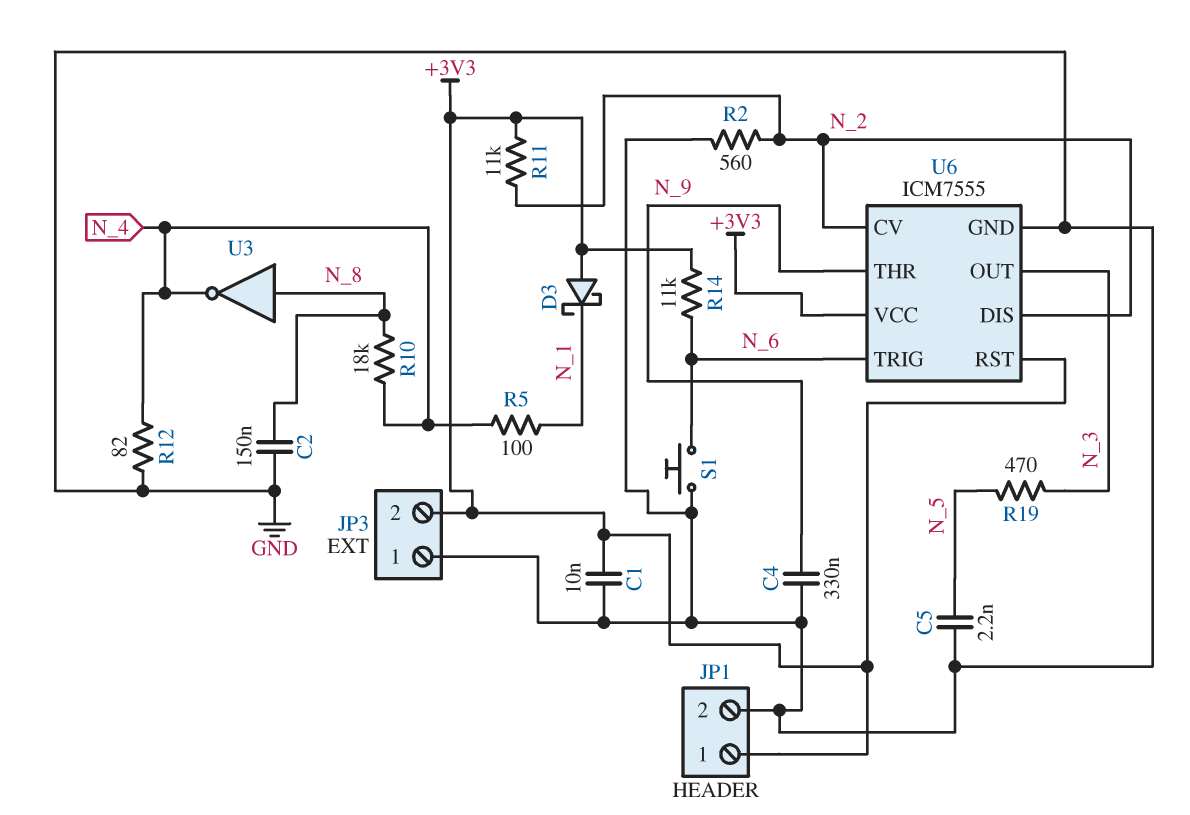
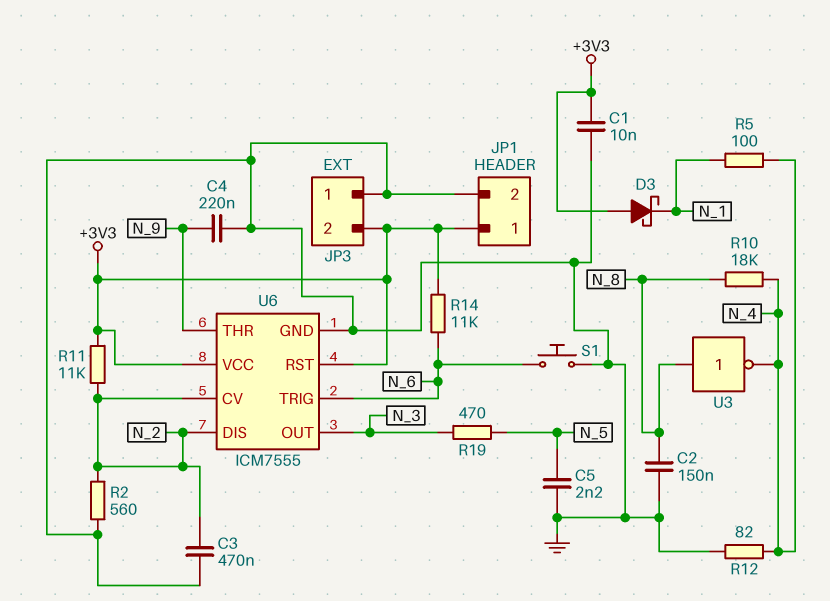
C3: none -> 470nF (GND, N_2)
C4: 330nF (GND, N_9) -> 220nF (GND, N_9)

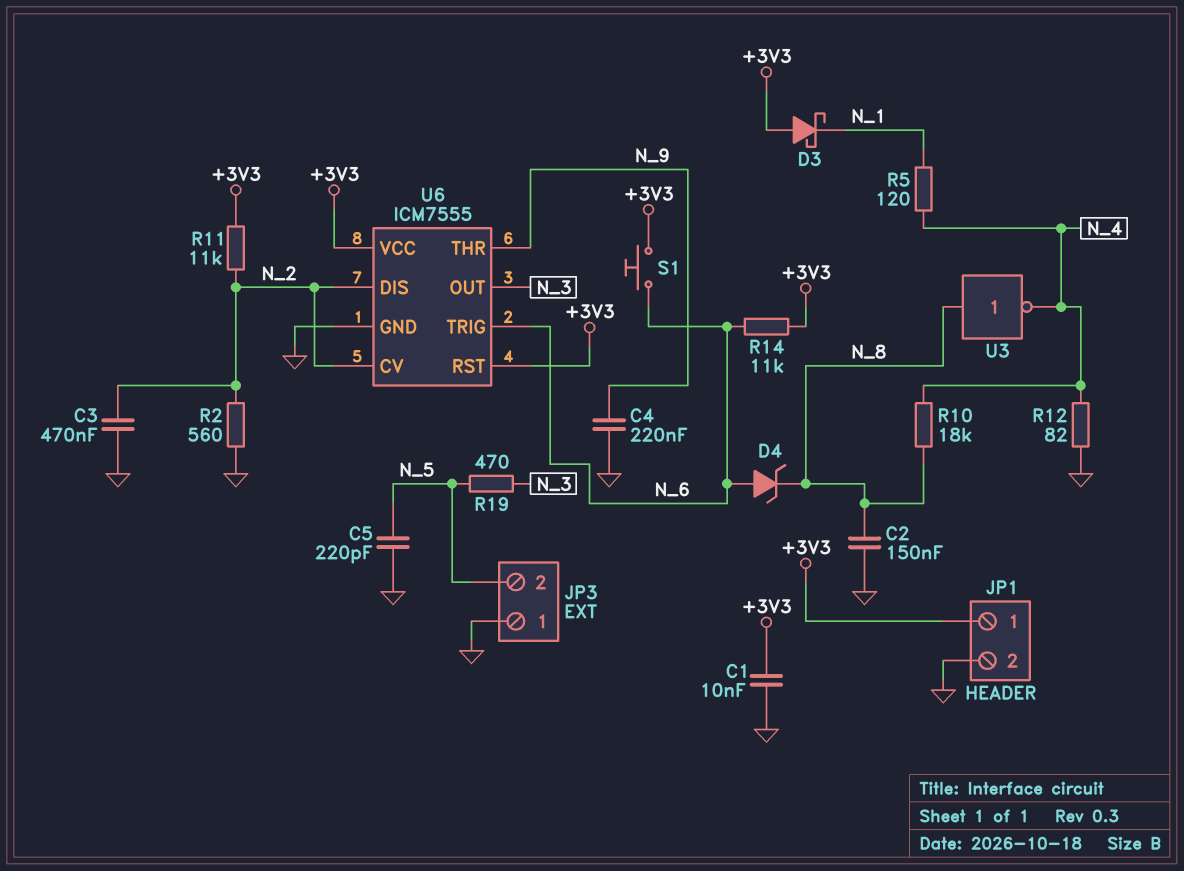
C5: 2.2nF (GND, N_5) -> 220pF (GND, N_5)
D4: none -> zener (A N_6, K N_8)
JP3 pin 2: +3V3 -> N_5
R5: 100 (N_1, N_4) -> 120 (N_1, N_4)
S1: button (GND, N_6) -> button (+3V3, N_6)

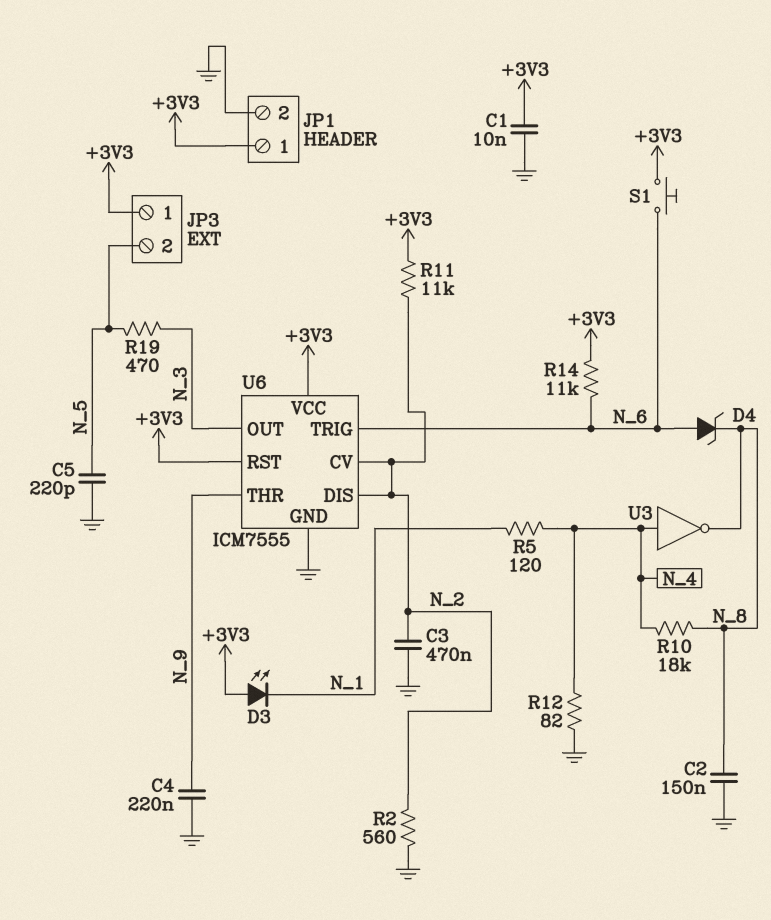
D3: schottky (A +3V3, K N_1) -> LED (A +3V3, K N_1)
JP3 pin 1: GND -> +3V3
U3: NOT (in N_8, out N_4) -> NOT (in N_4, out N_8)

